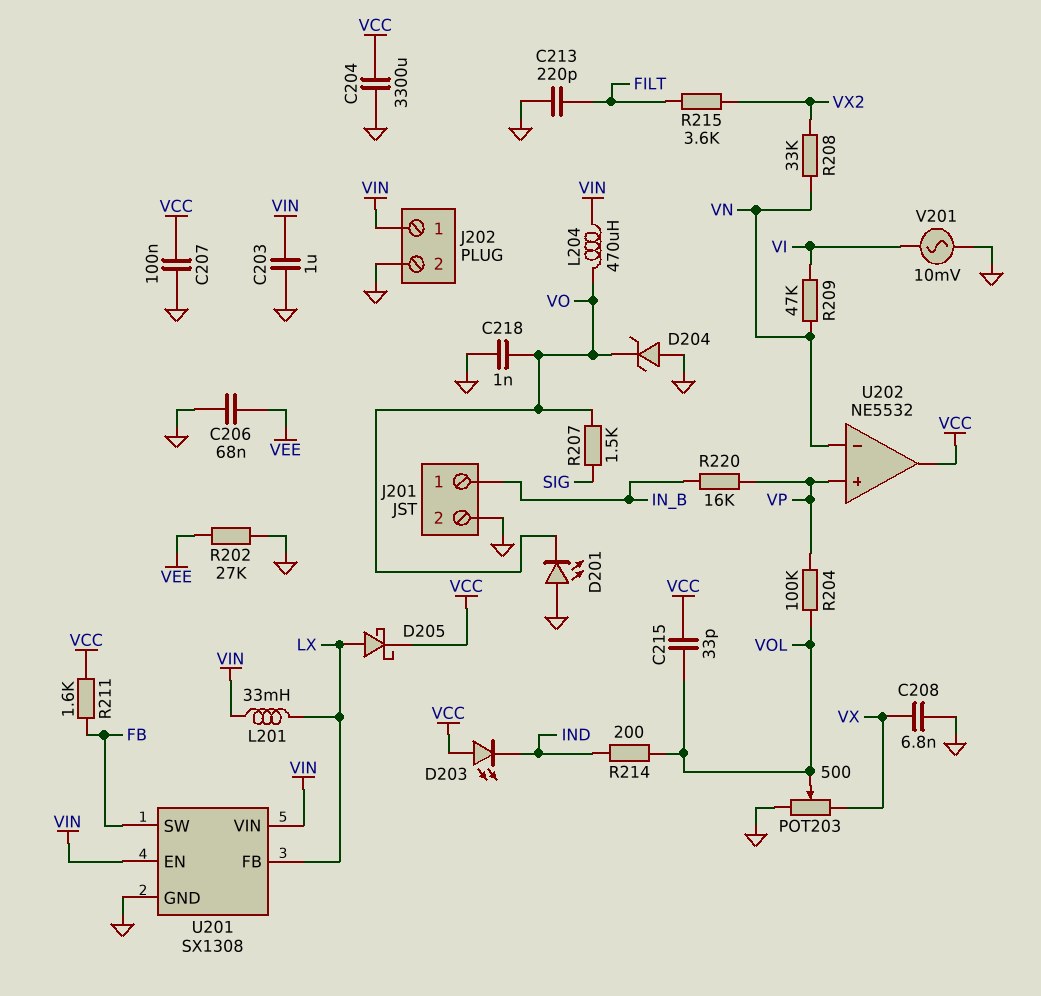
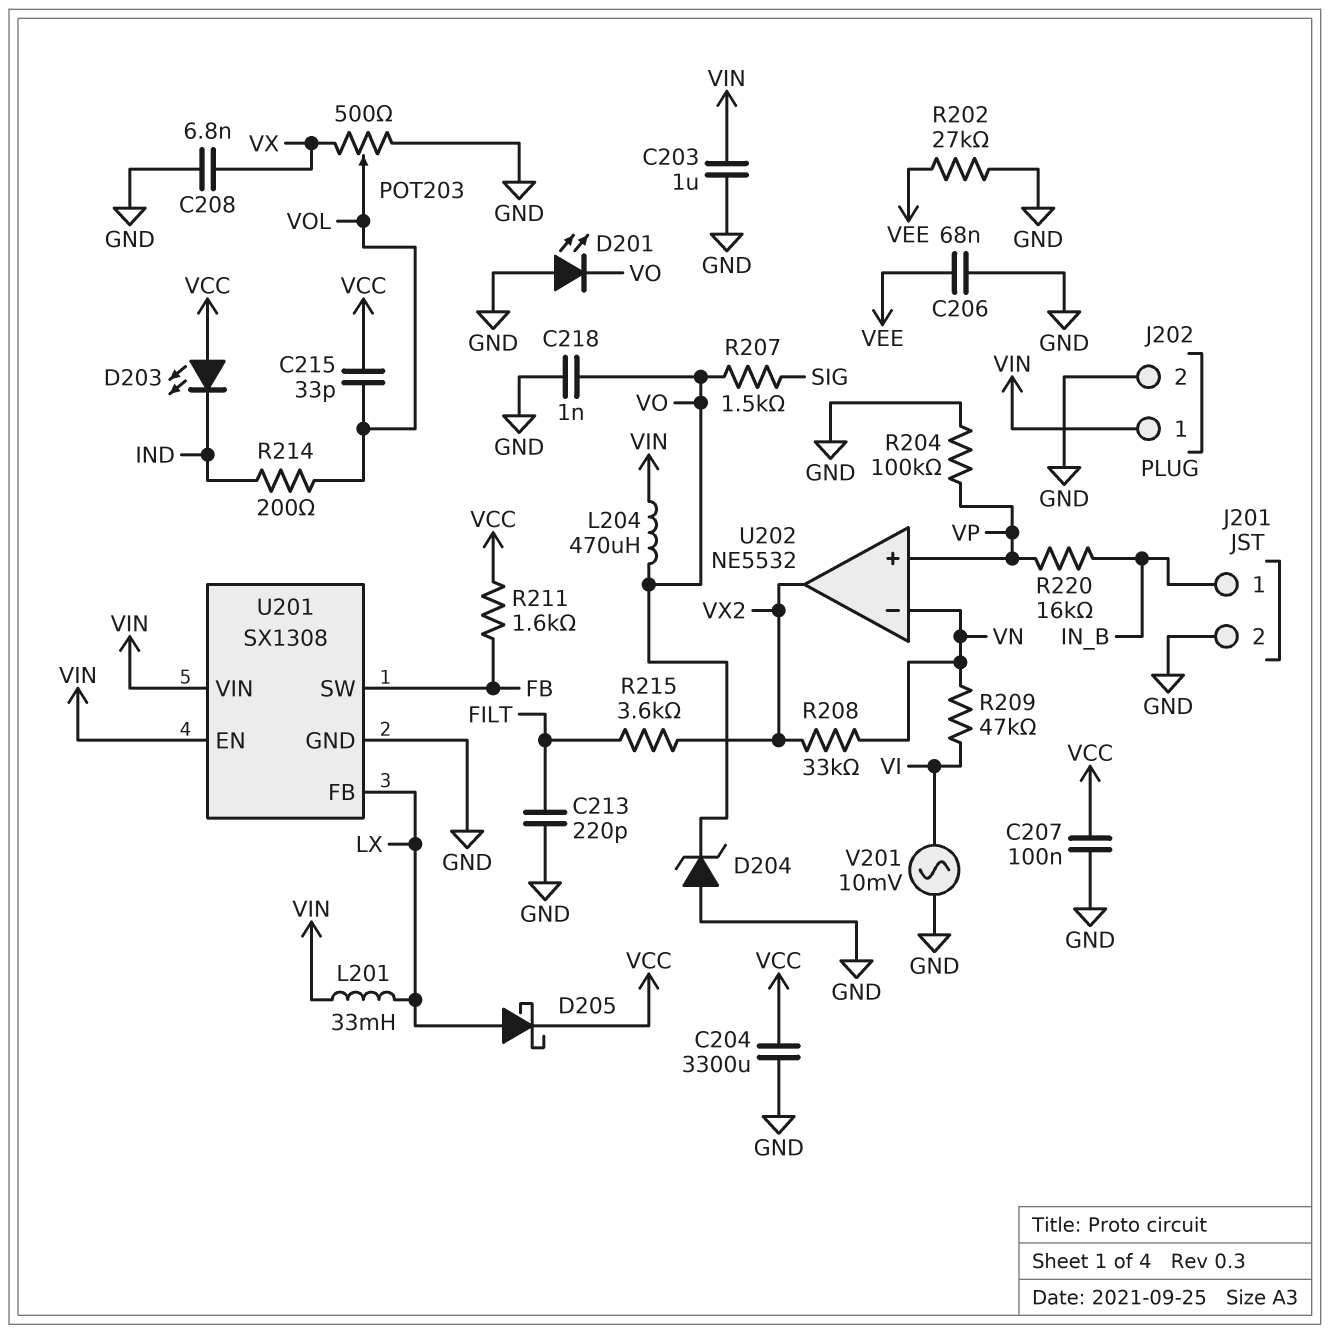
R204: 100k (VOL, VP) -> 100k (GND, VP)
U202 pin out: VCC -> VX2

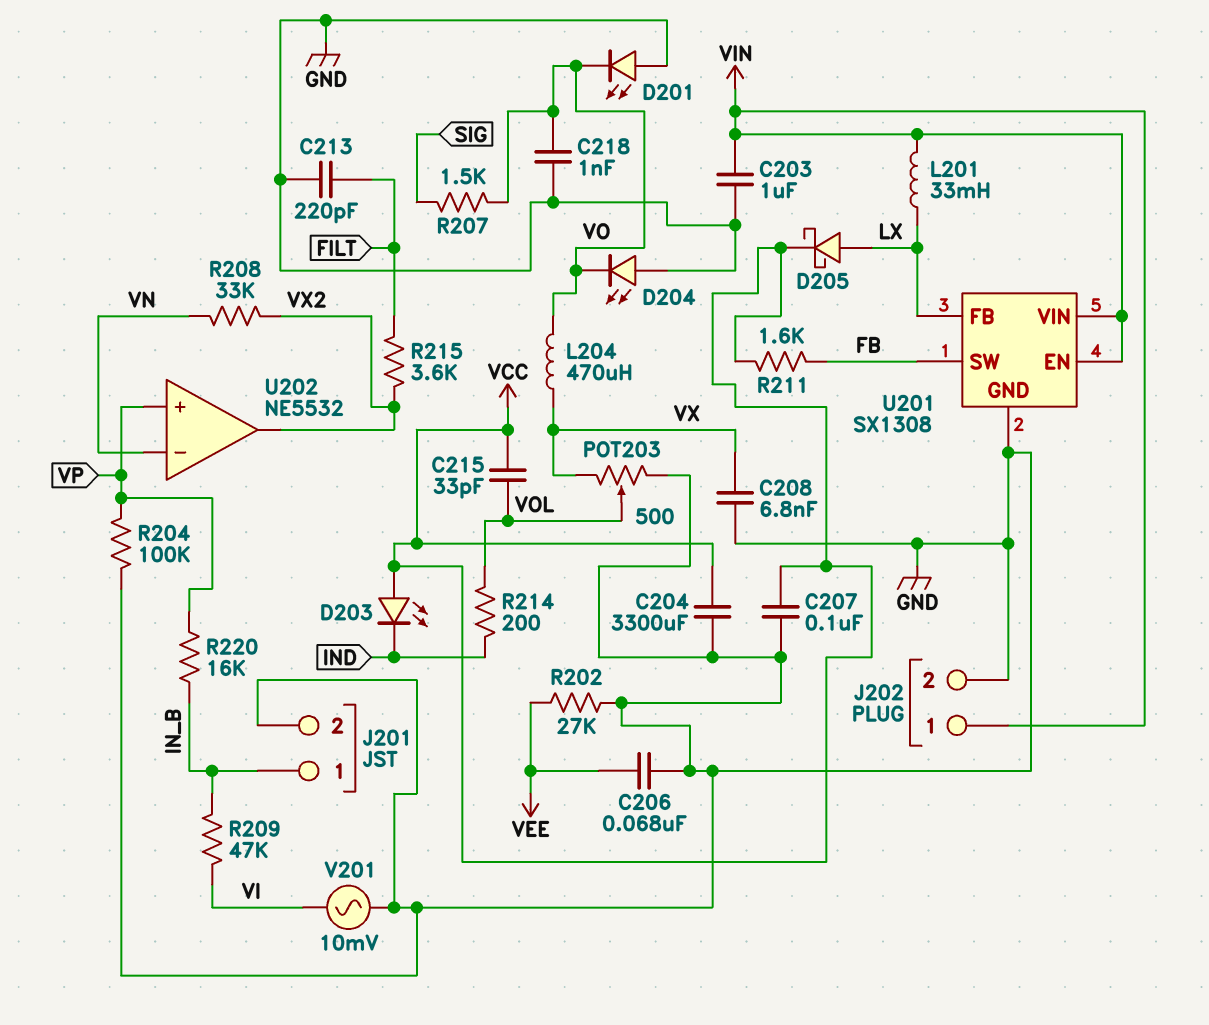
D204: zener (A GND, K VO) -> LED (A GND, K VO)
L204: 470uH (VIN, VO) -> 470uH (VO, VX)
R209: 47k (VI, VN) -> 47k (IN_B, VI)

